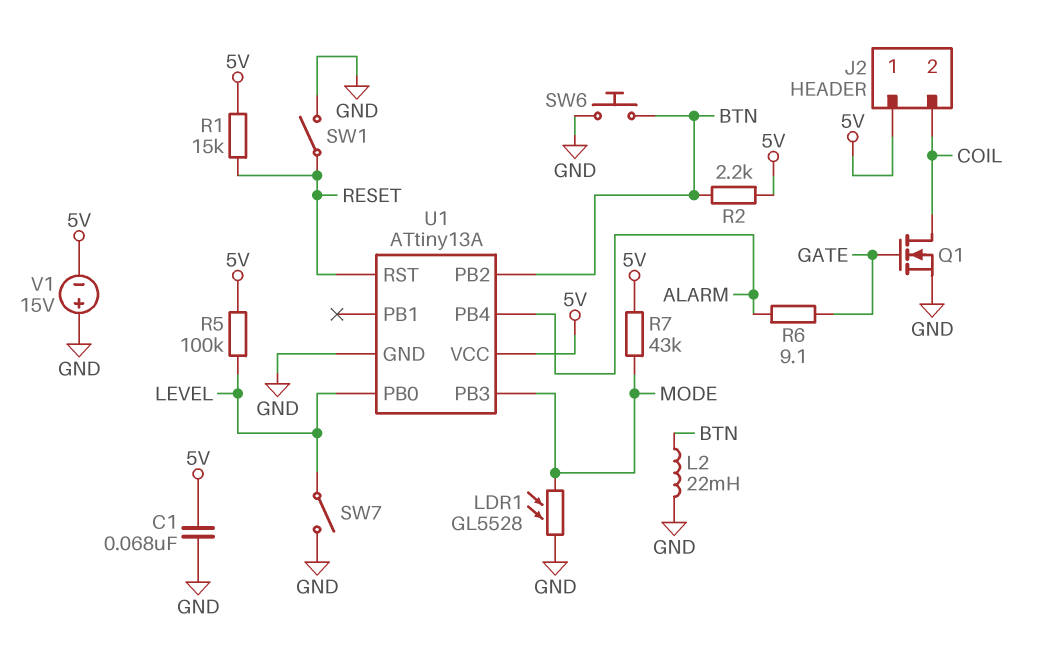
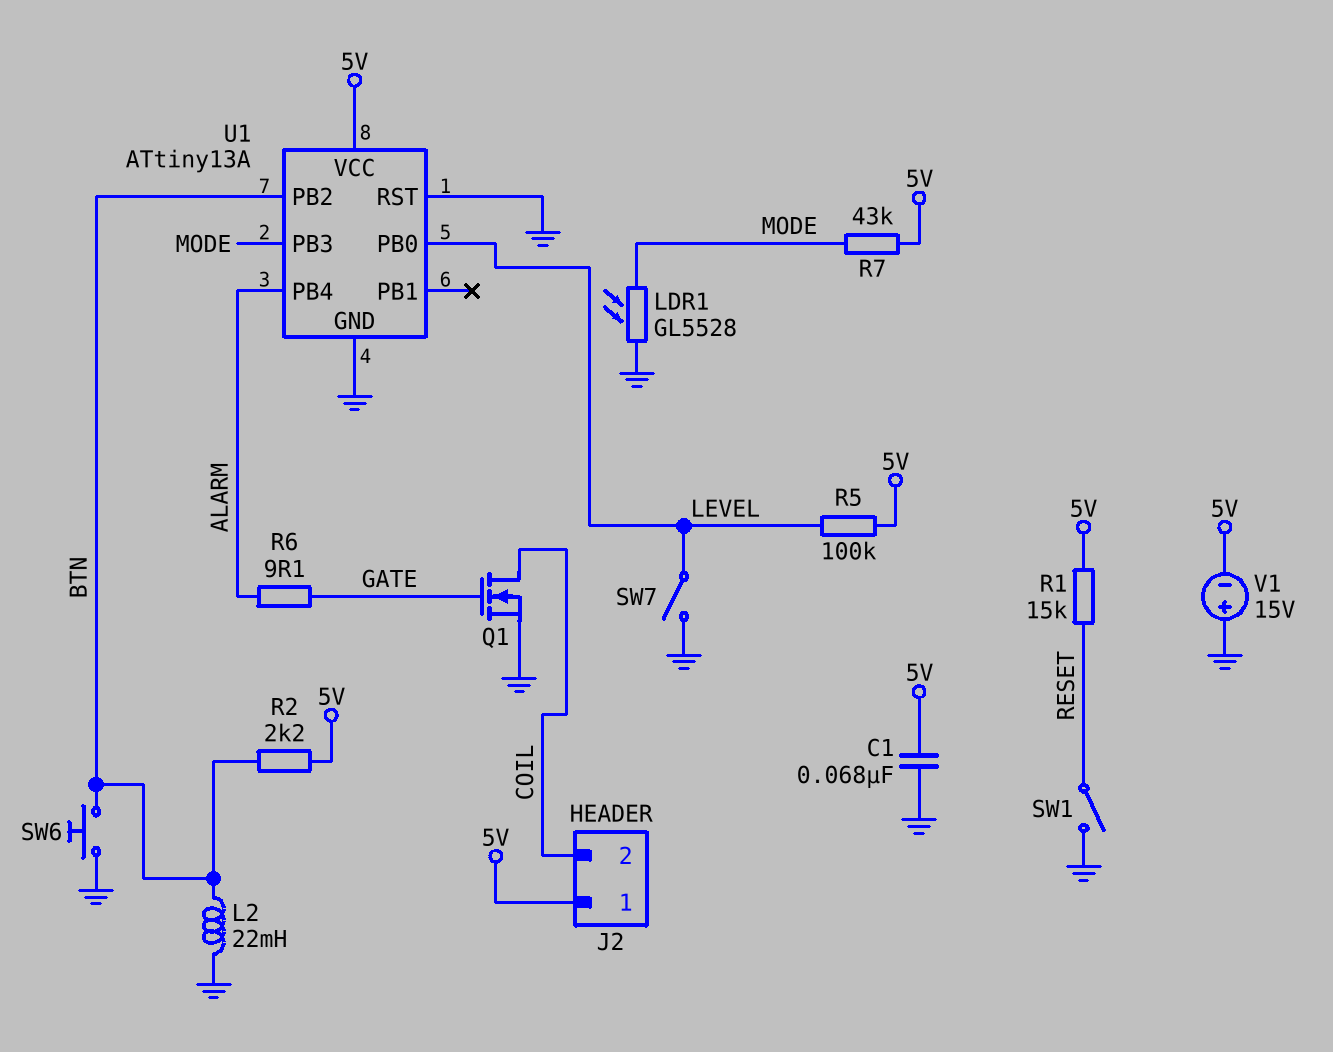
U1 pin RST: RESET -> GND

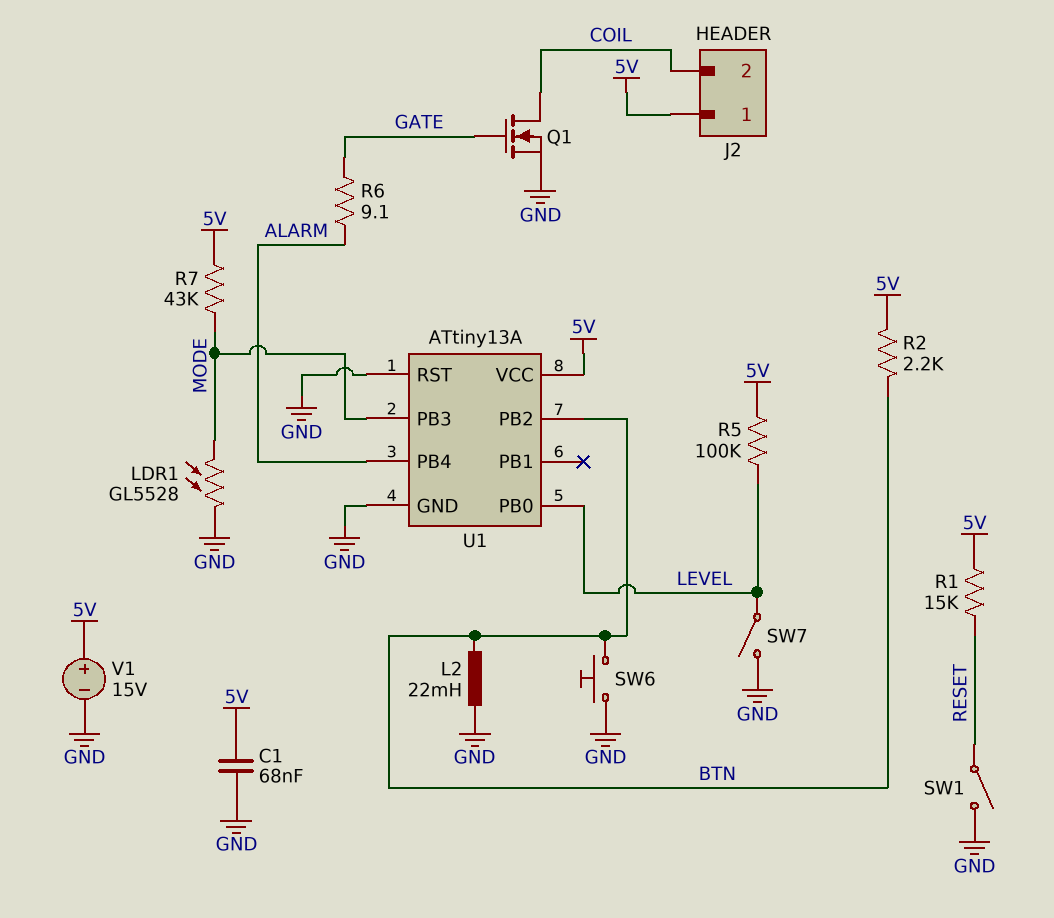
V1: 15V (plus GND, minus 5V) -> 15V (plus 5V, minus GND)

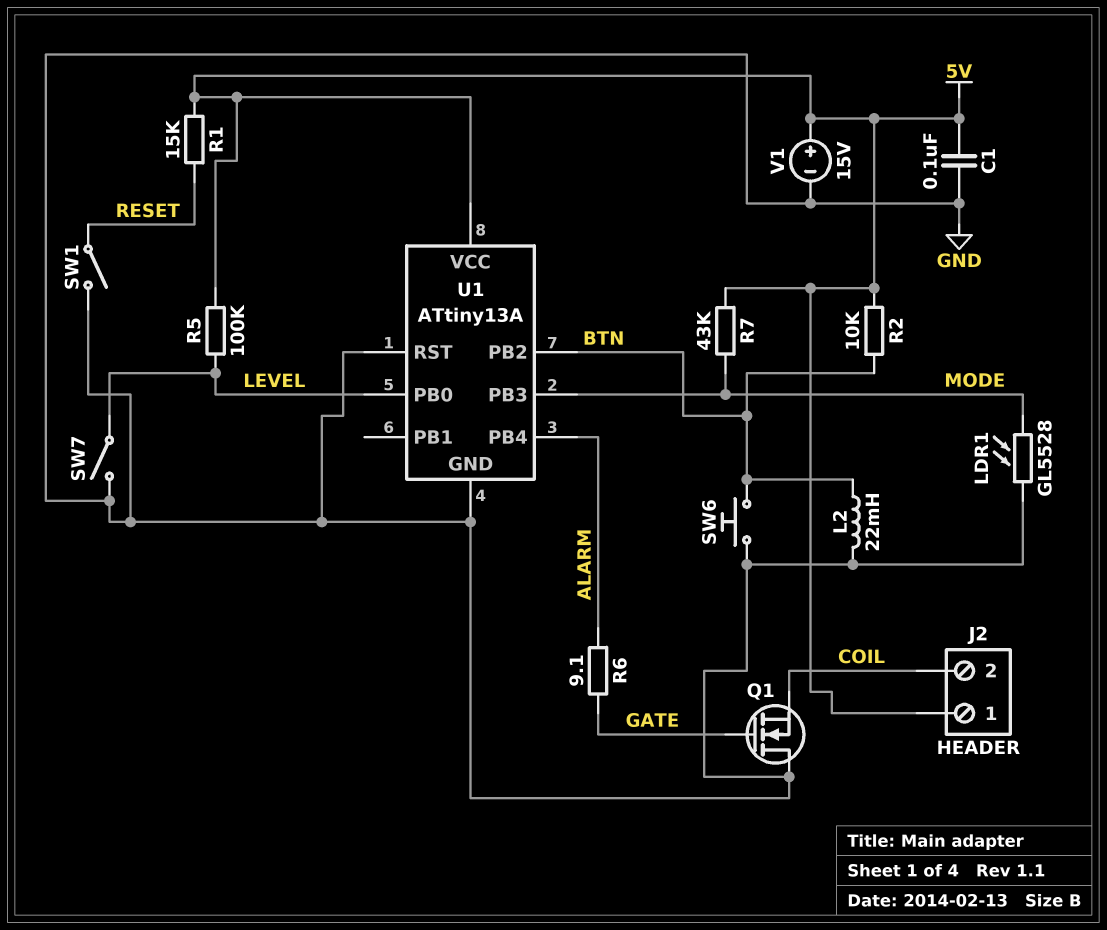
C1: 68nF (5V, GND) -> 100nF (5V, GND)
Q1: NMOS (G GATE, D COIL, S GND) -> NMOS (G GATE, D GND, S COIL)
R2: 2.2k (5V, BTN) -> 10k (5V, BTN)

